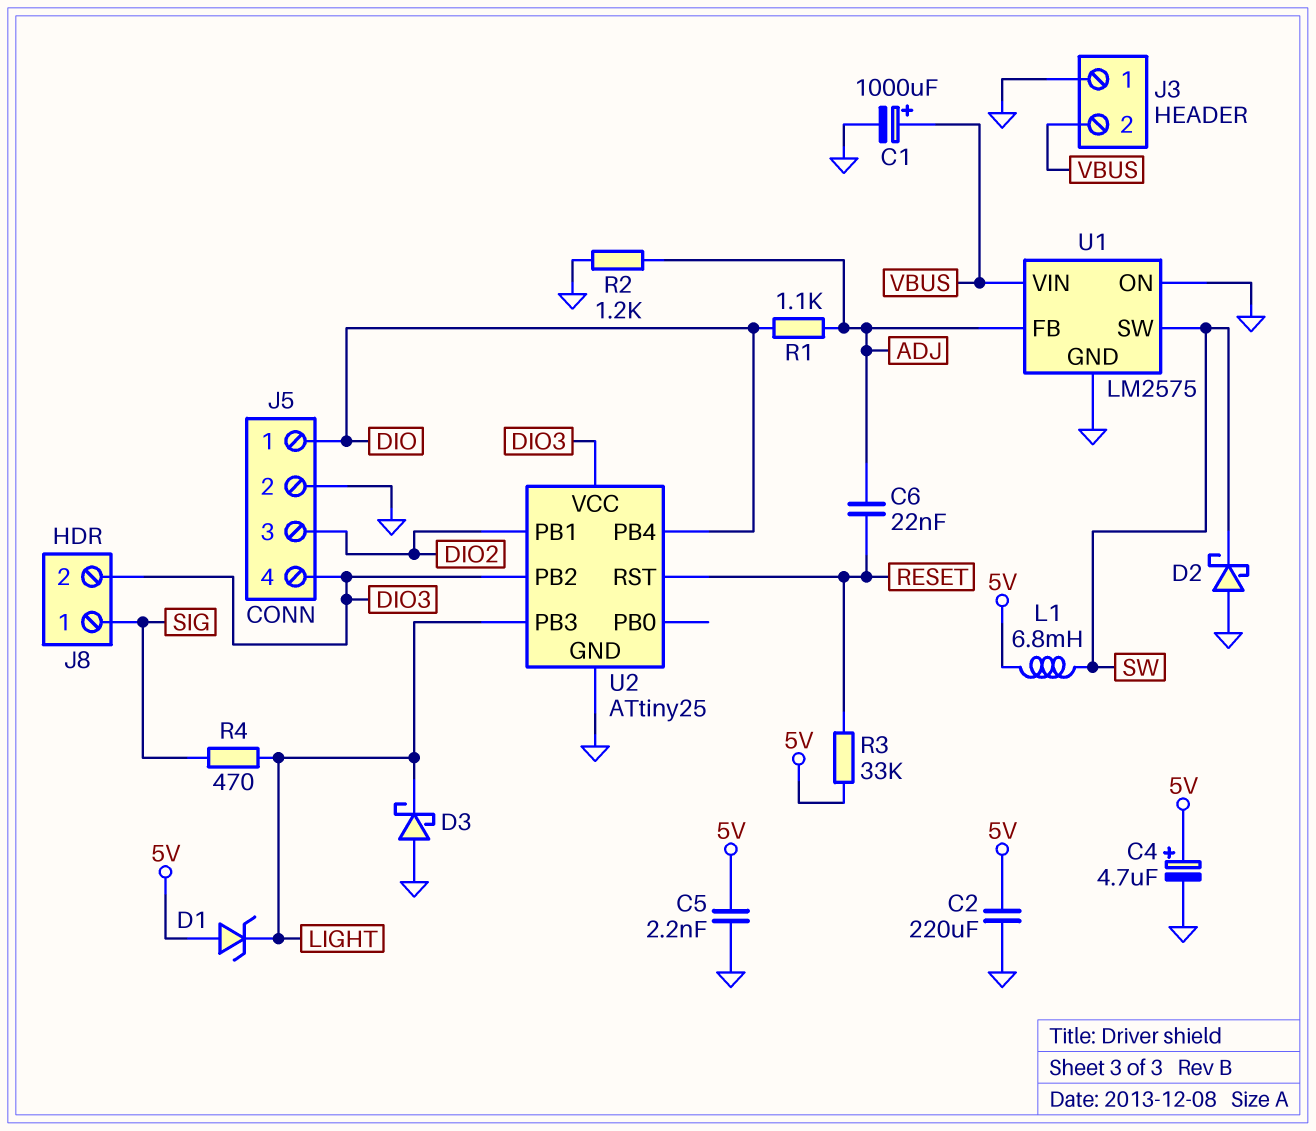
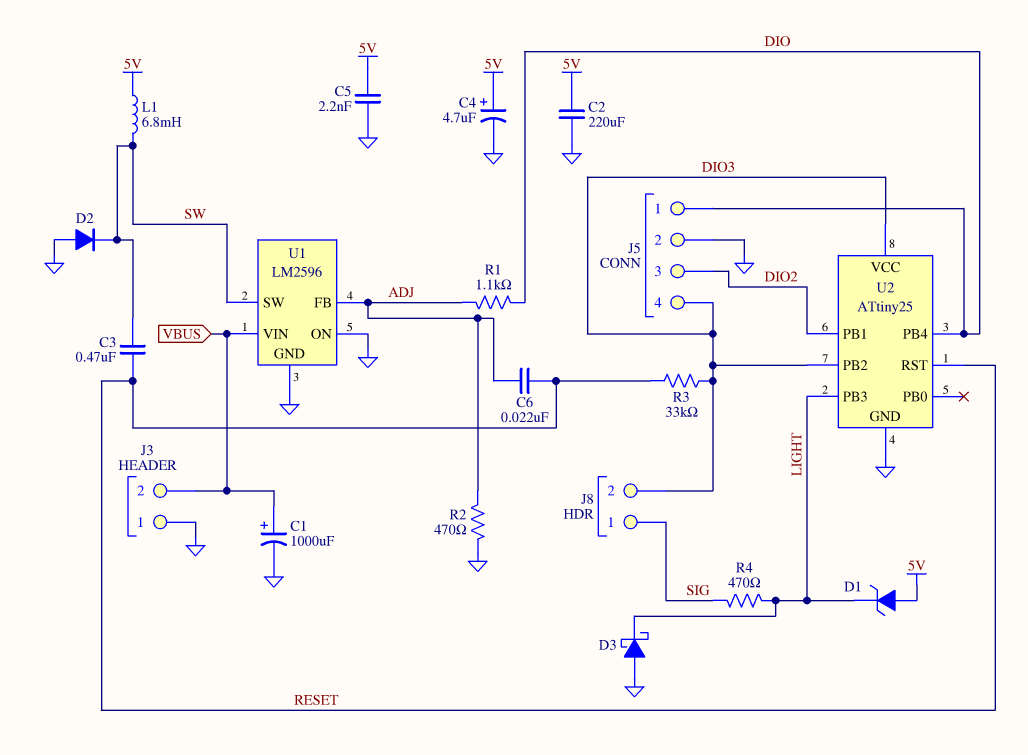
C3: none -> 470nF (RESET, SW)
D2: schottky (A GND, K SW) -> diode (A GND, K SW)
R2: 1.2k (ADJ, GND) -> 470 (ADJ, GND)
R3: 33k (5V, RESET) -> 33k (DIO3, RESET)
U1: LM2575 -> LM2596

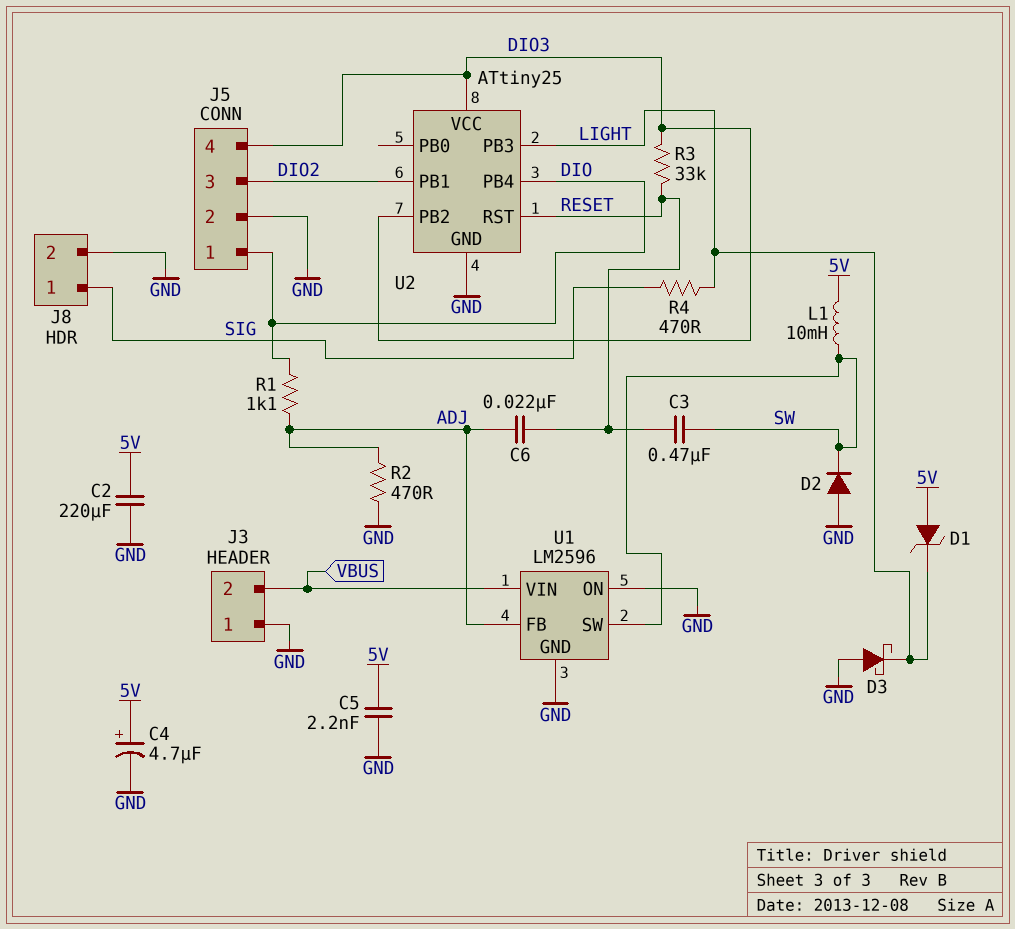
C1: 1000uF (plus VBUS, minus GND) -> none
J8 pin 2: DIO3 -> GND
L1: 6.8mH (5V, SW) -> 10mH (5V, SW)

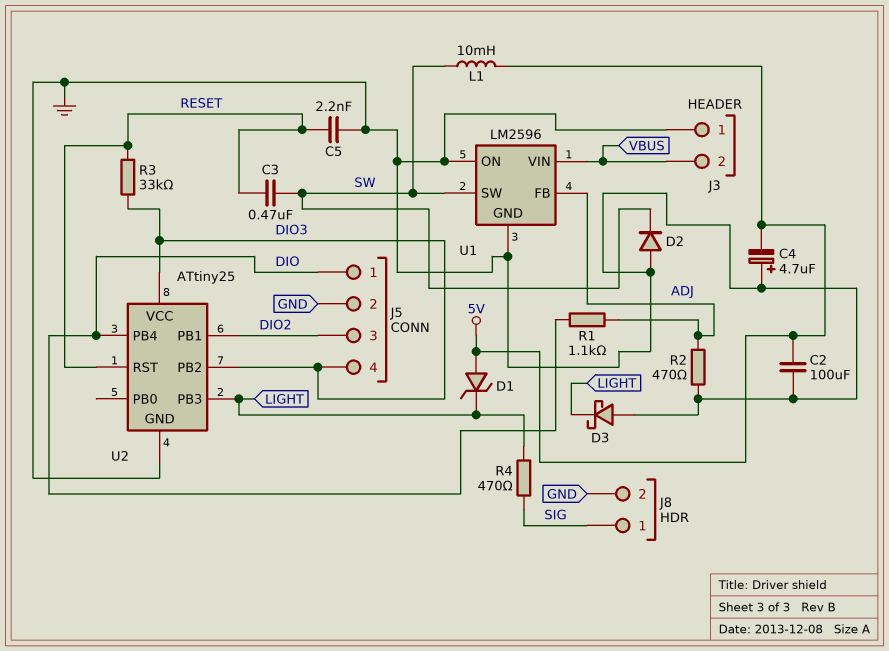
C2: 220uF (5V, GND) -> 100uF (5V, GND)
C4: 4.7uF (plus 5V, minus GND) -> 4.7uF (plus GND, minus 5V)
C5: 2.2nF (5V, GND) -> 2.2nF (GND, RESET)
C6: 22nF (ADJ, RESET) -> none

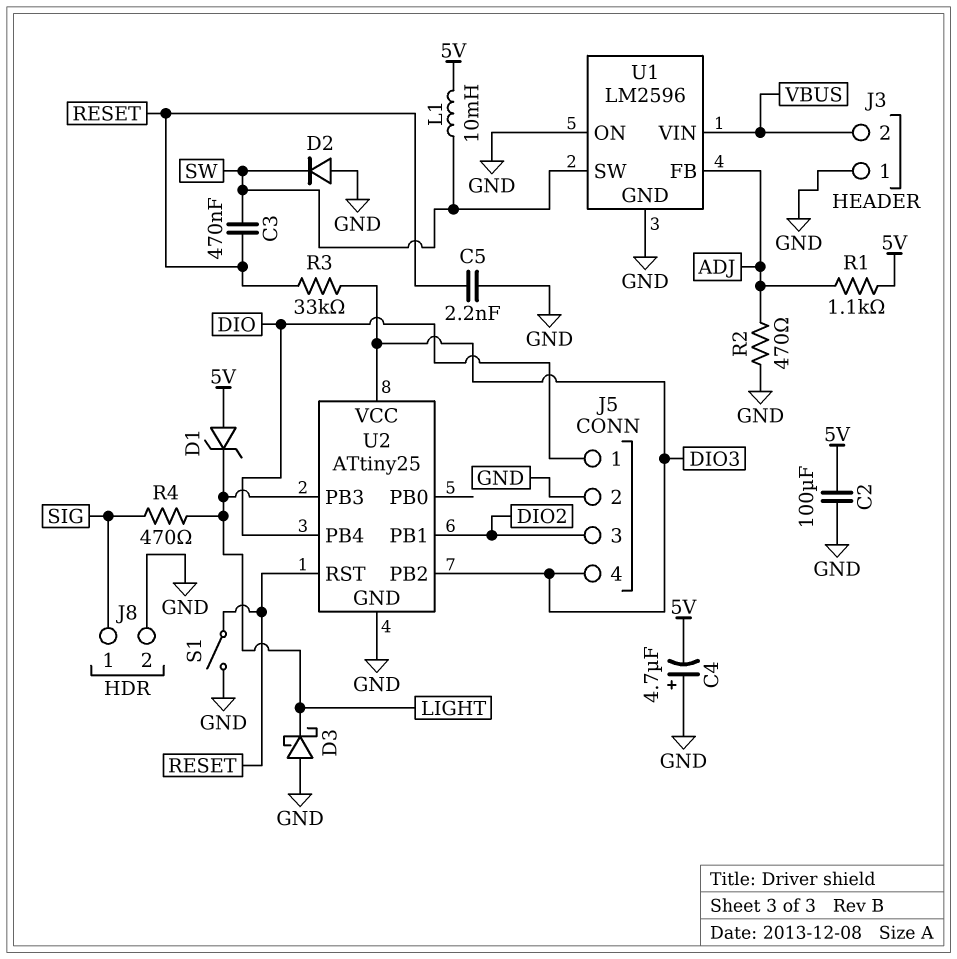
R1: 1.1k (ADJ, DIO) -> 1.1k (5V, ADJ)
S1: none -> switch (GND, RESET)

